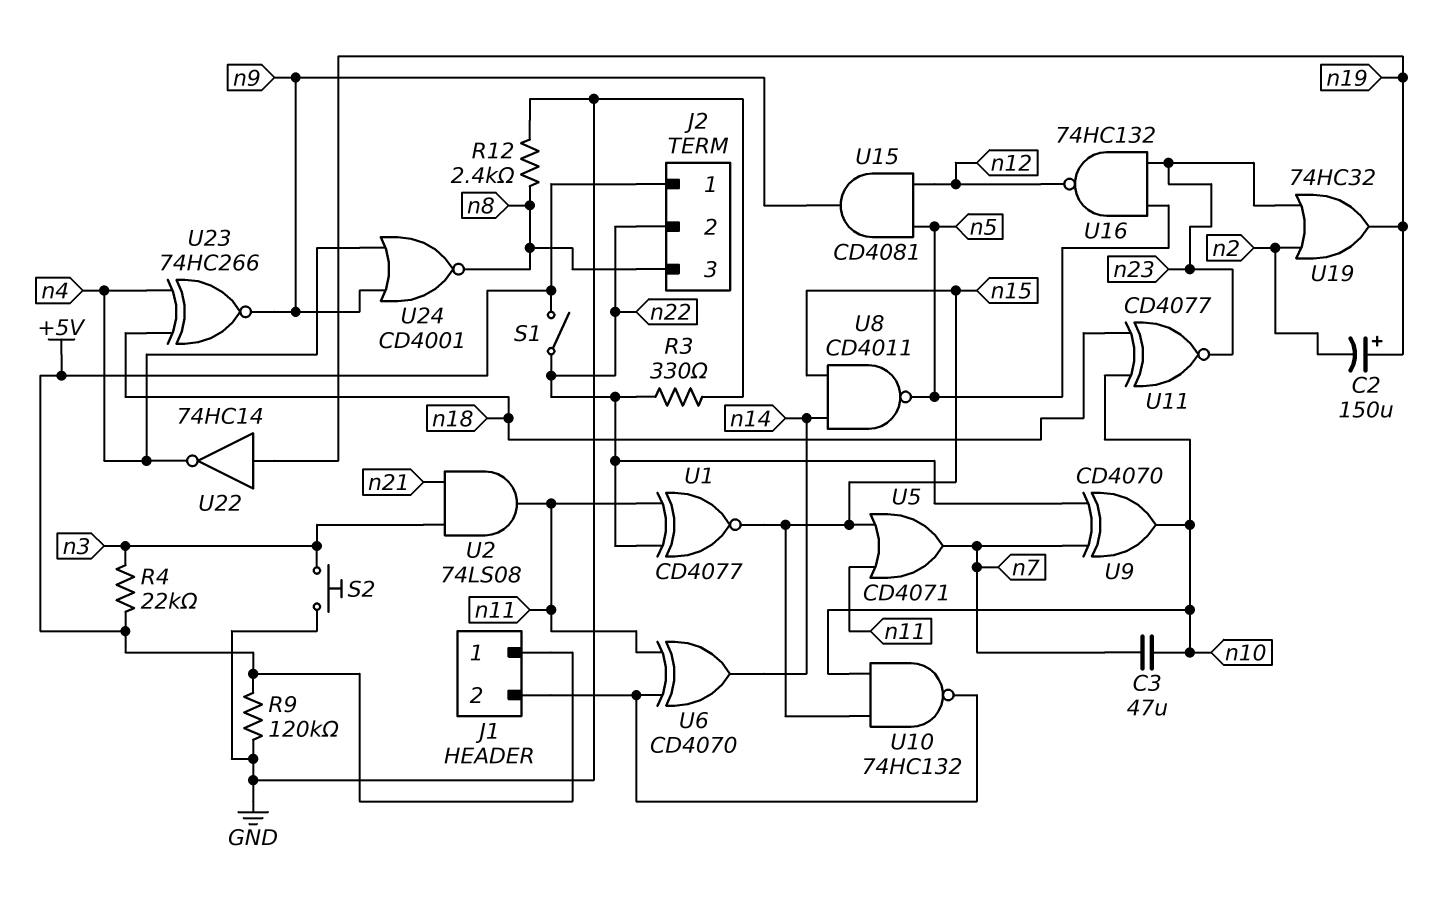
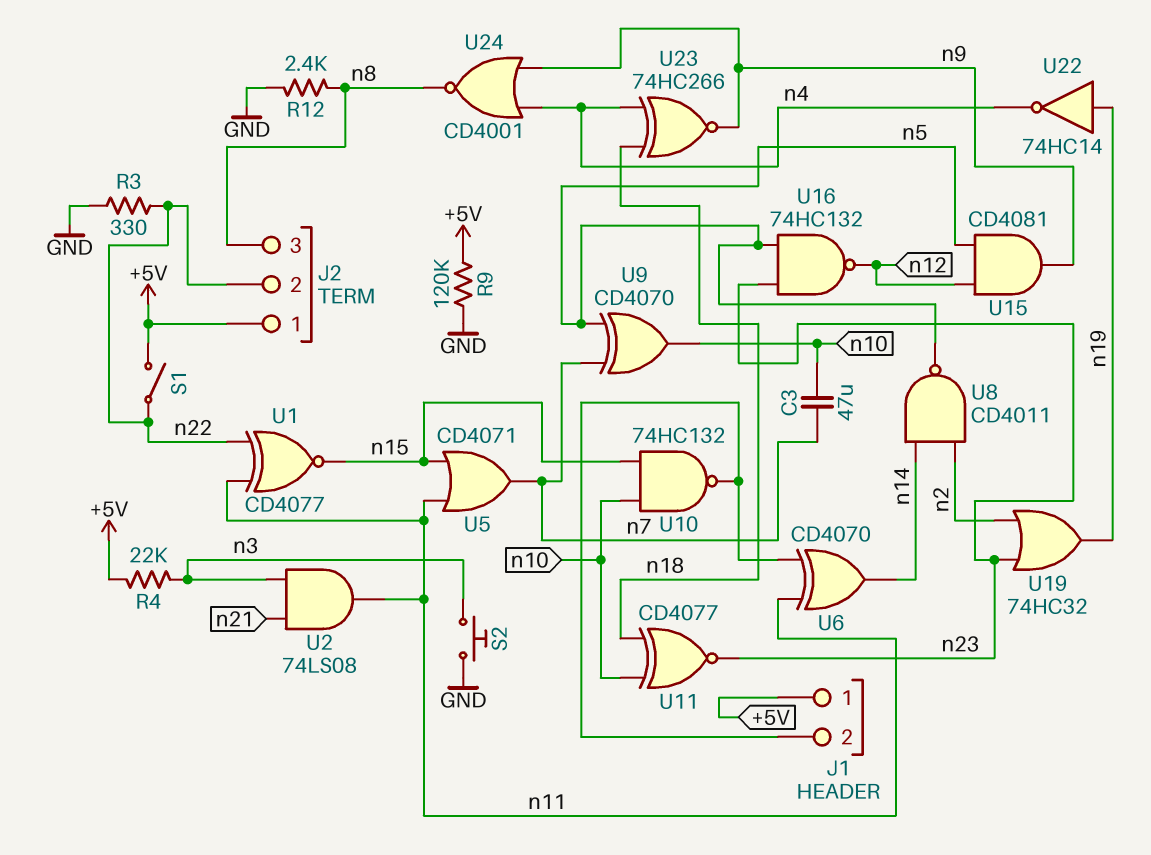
C2: 150uF (plus n19, minus n2) -> none
U8: NAND CD4011 (in n14, in n15, out n5) -> NAND CD4011 (in n2, in n14, out n5)
U9: XOR CD4070 (in n7, in n22, out n10) -> XOR CD4070 (in n5, in n7, out n10)

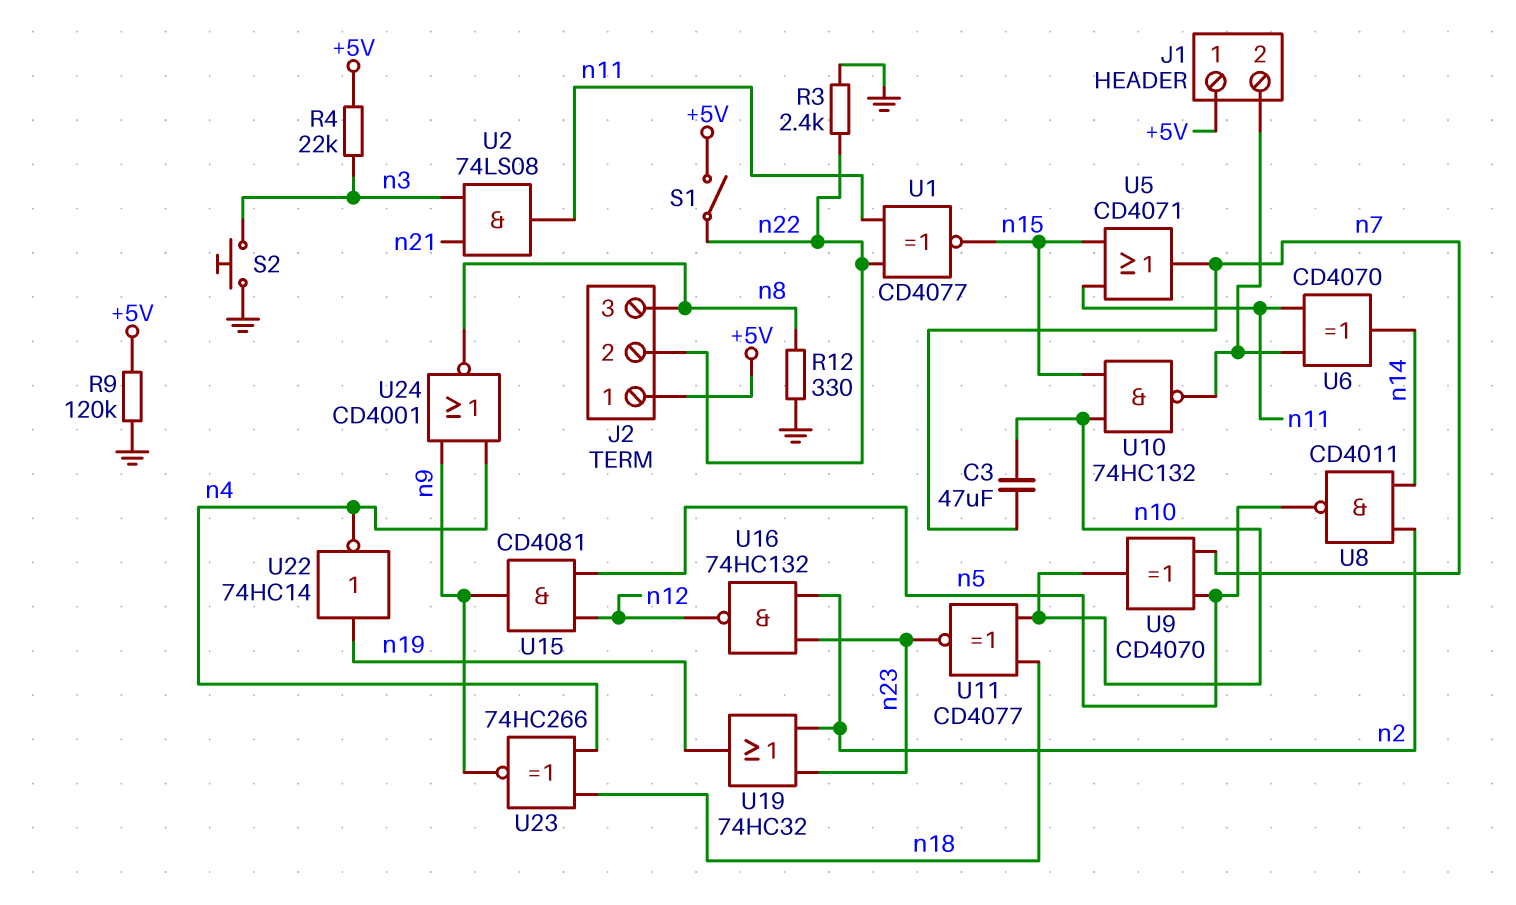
R3: 330 (GND, n22) -> 2.4k (GND, n22)
R12: 2.4k (GND, n8) -> 330 (GND, n8)
U16: NAND 74HC132 (in n5, in n23, out n12) -> NAND 74HC132 (in n2, in n23, out n12)

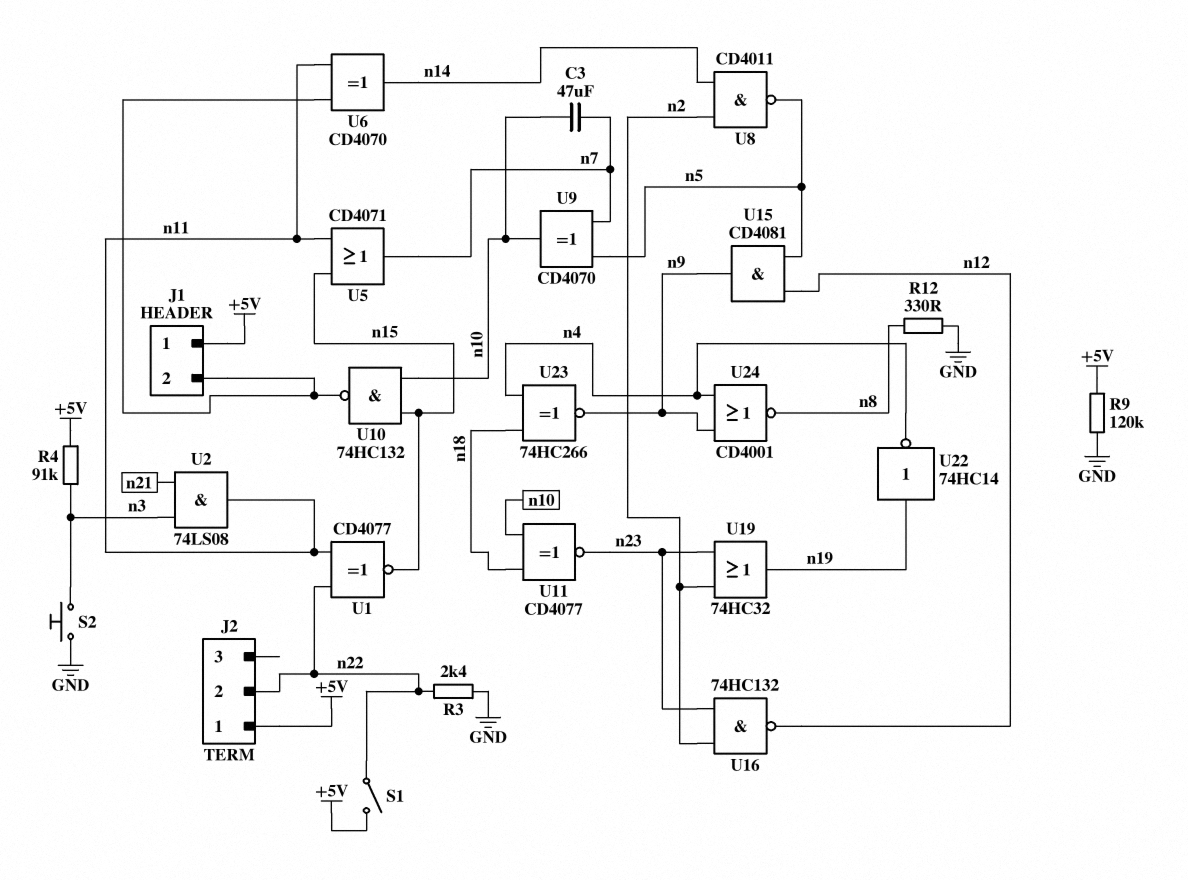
J2 pin 3: n8 -> none
R4: 22k (+5V, n3) -> 91k (+5V, n3)

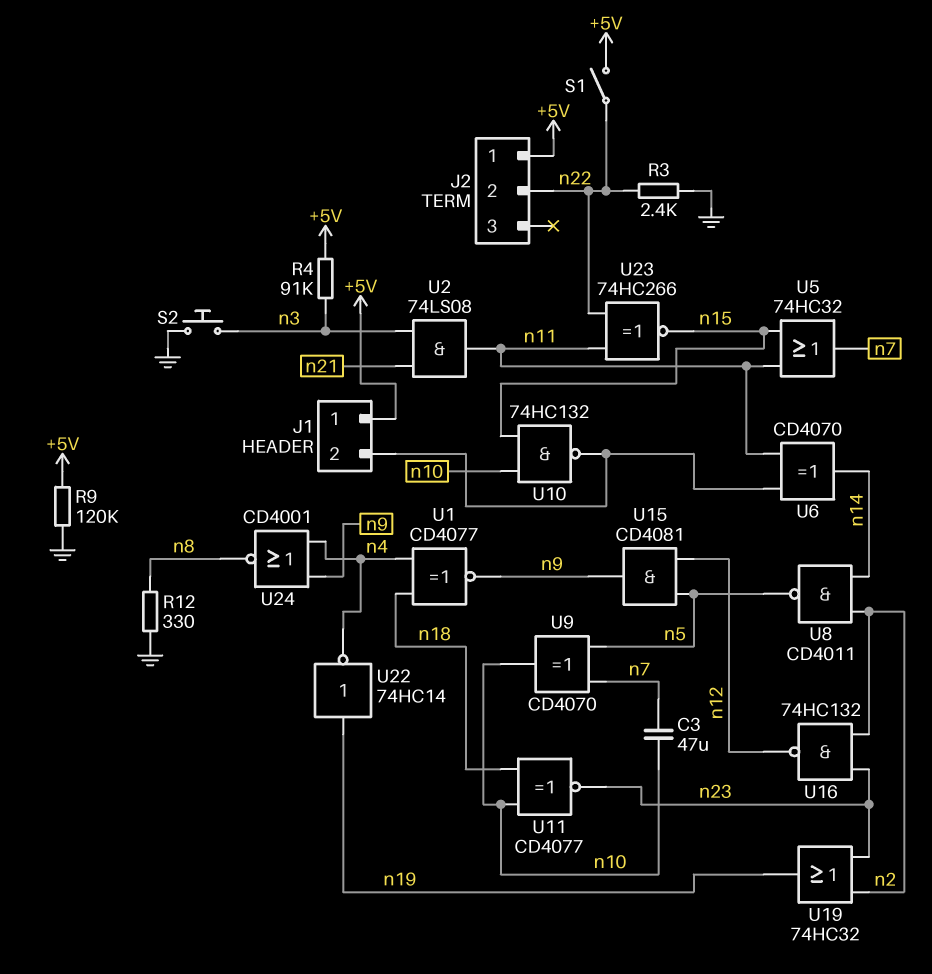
U1: XNOR CD4077 (in n11, in n22, out n15) -> XNOR CD4077 (in n4, in n18, out n9)
U5: OR CD4071 (in n11, in n15, out n7) -> OR 74HC32 (in n11, in n15, out n7)
U23: XNOR 74HC266 (in n4, in n18, out n9) -> XNOR 74HC266 (in n11, in n22, out n15)

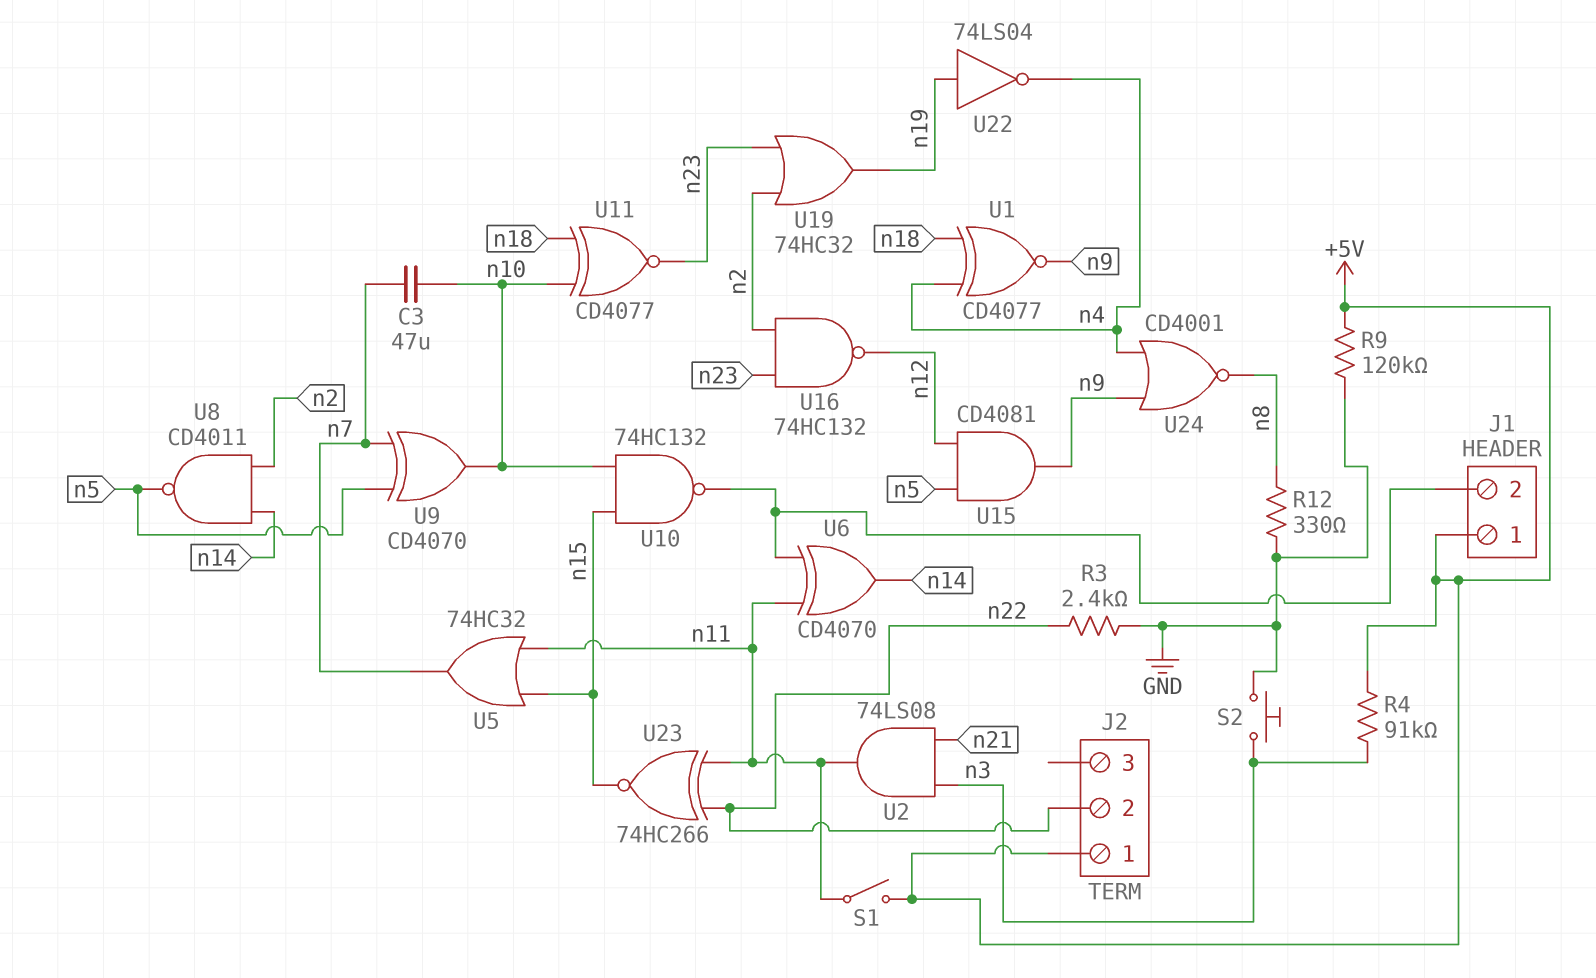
S1: switch (+5V, n22) -> switch (+5V, n11)
U22: NOT 74HC14 (in n19, out n4) -> NOT 74LS04 (in n19, out n4)

